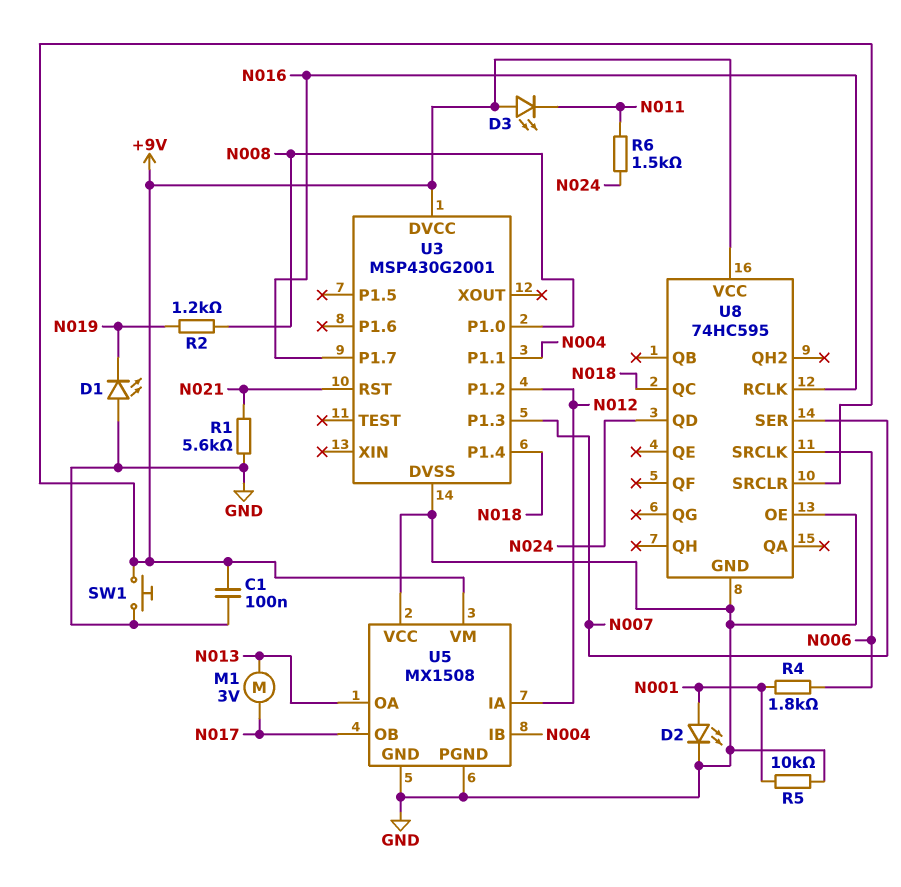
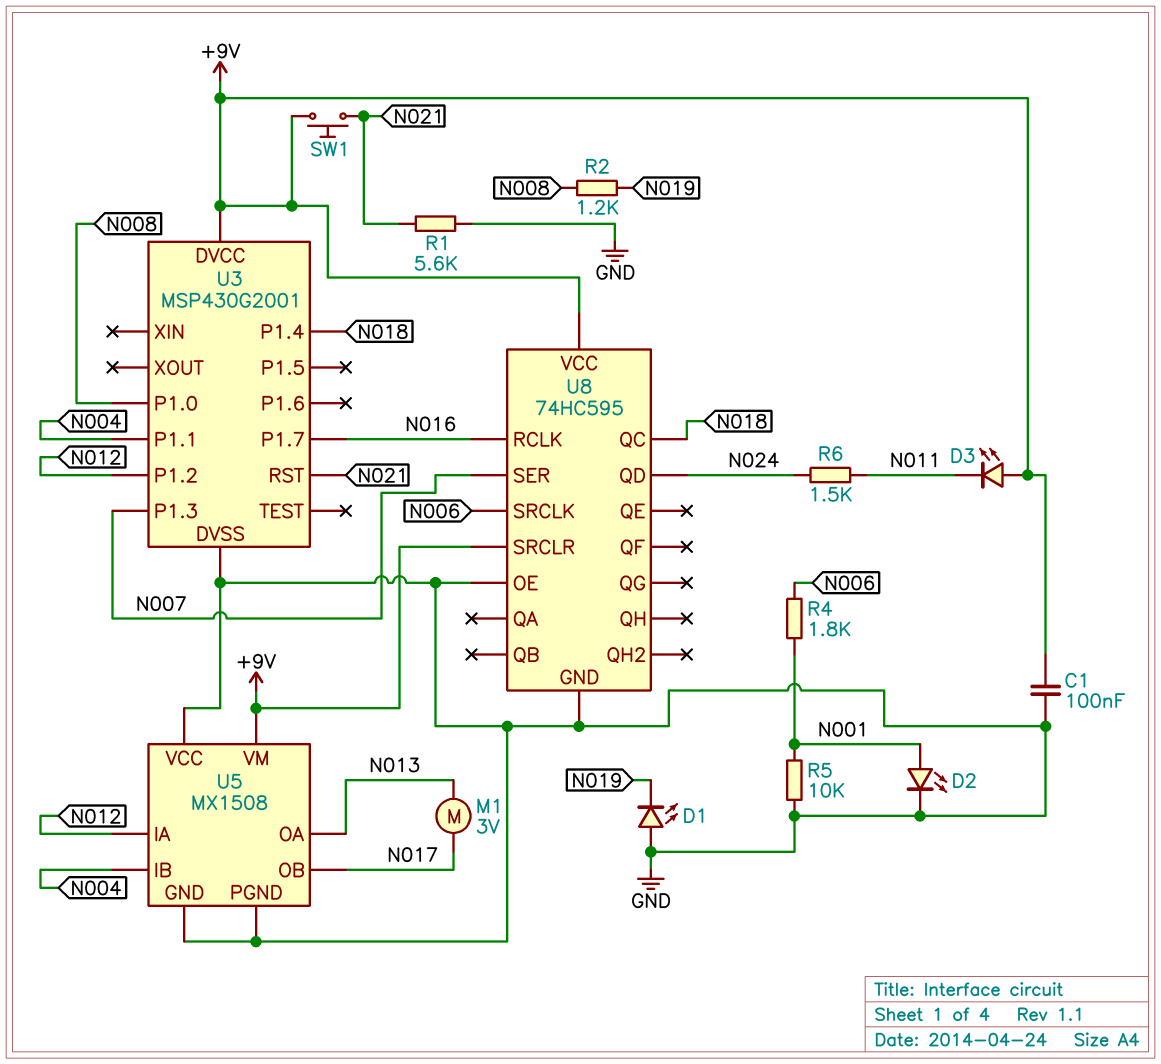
SW1: button (+9V, GND) -> button (+9V, N021)

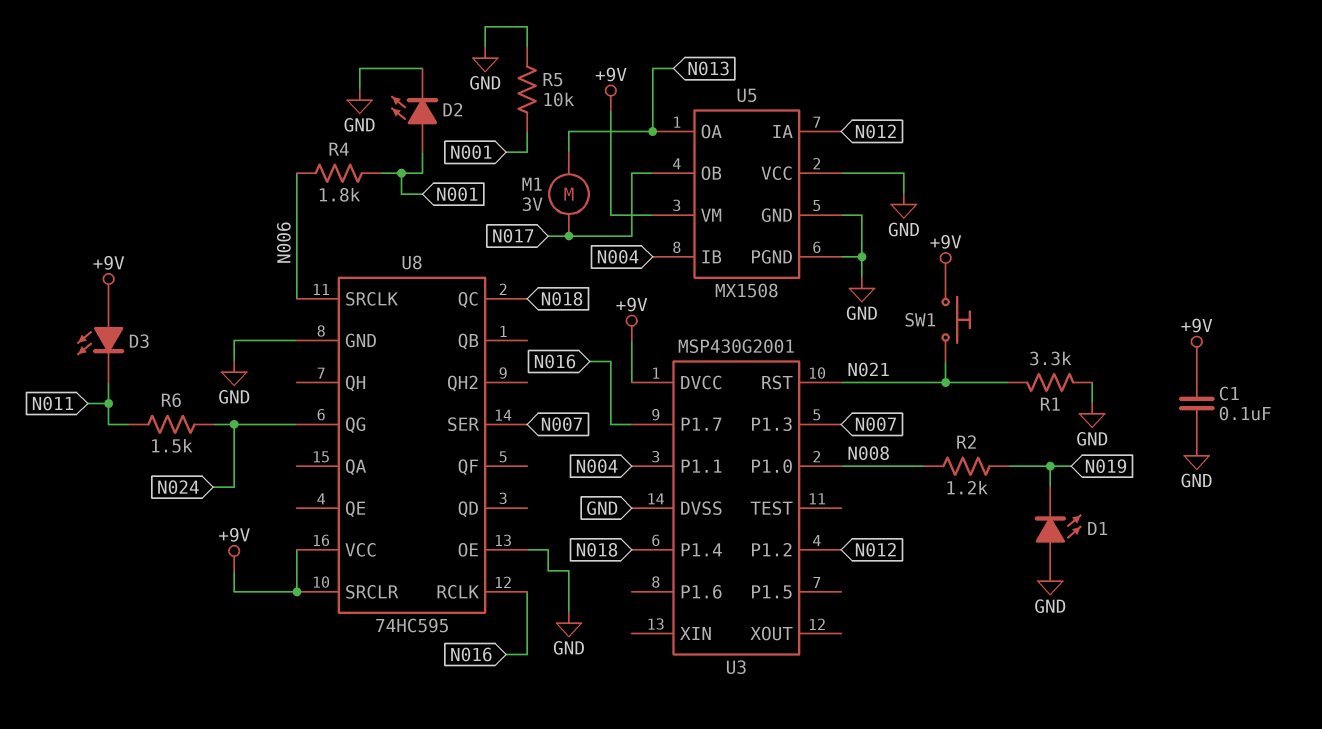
R1: 5.6k (GND, N021) -> 3.3k (GND, N021)
U8 pin QD: N024 -> none
U8 pin QG: none -> N024

